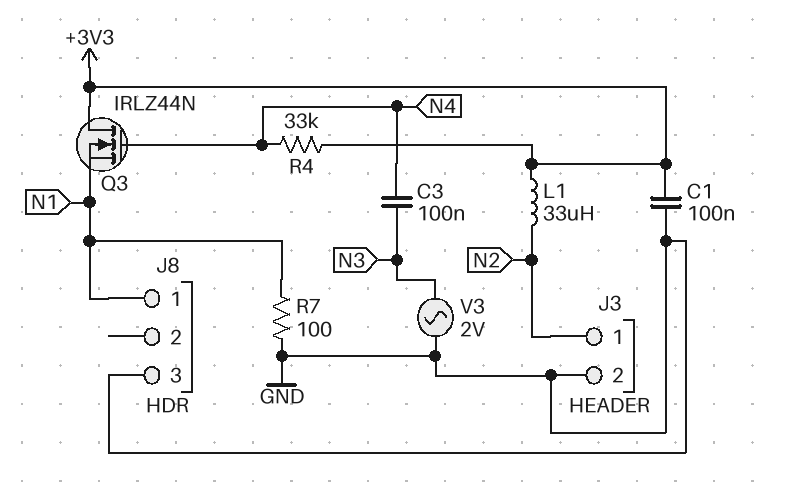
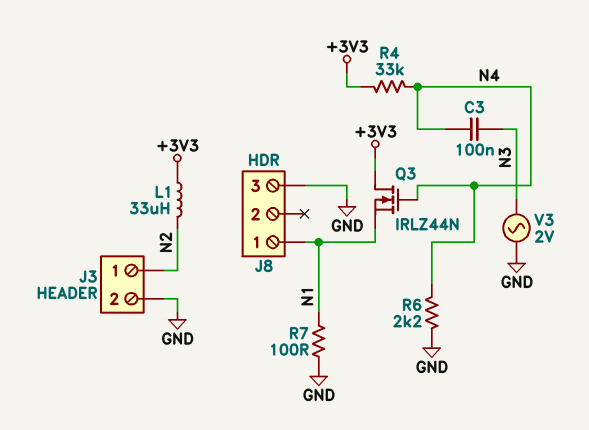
C1: 100nF (+3V3, GND) -> none
R6: none -> 2.2k (GND, N4)

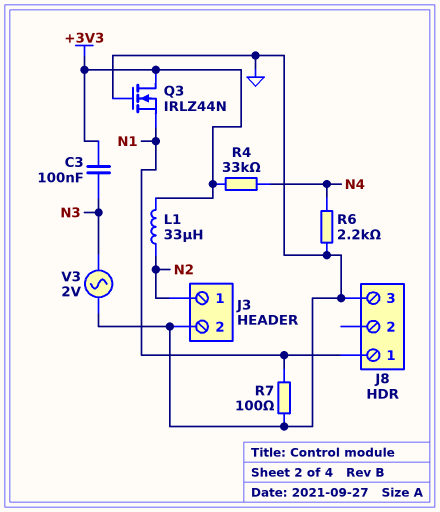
C3: 100nF (N3, N4) -> 100nF (+3V3, N3)
Q3: NMOS IRLZ44N (G N4, D +3V3, S N1) -> NMOS IRLZ44N (G GND, D +3V3, S N1)

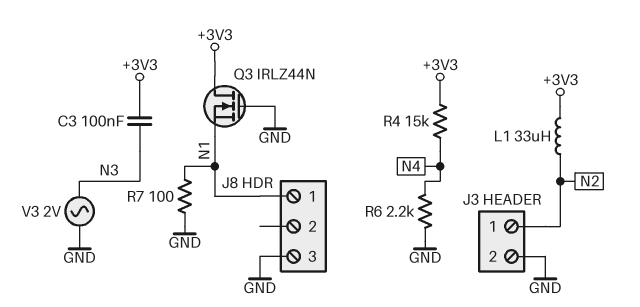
R4: 33k (+3V3, N4) -> 15k (+3V3, N4)

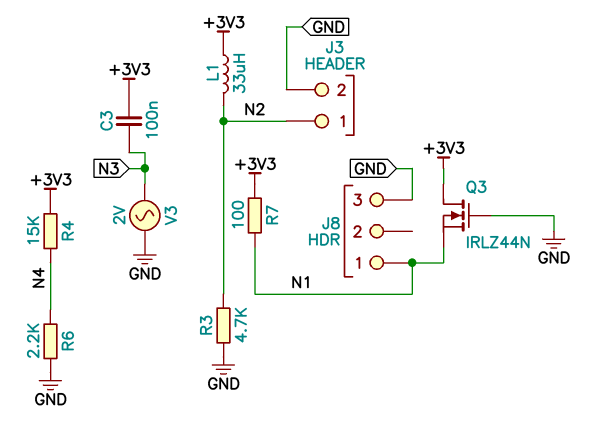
R3: none -> 4.7k (GND, N2)
R7: 100 (GND, N1) -> 100 (+3V3, N1)

